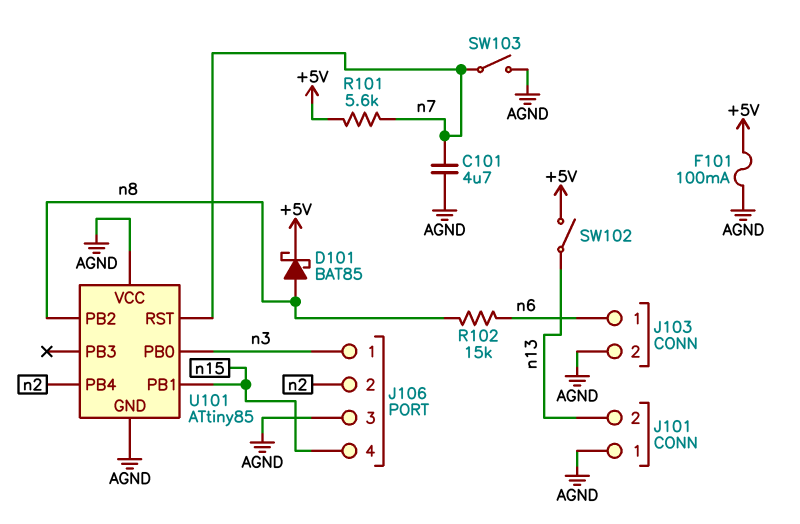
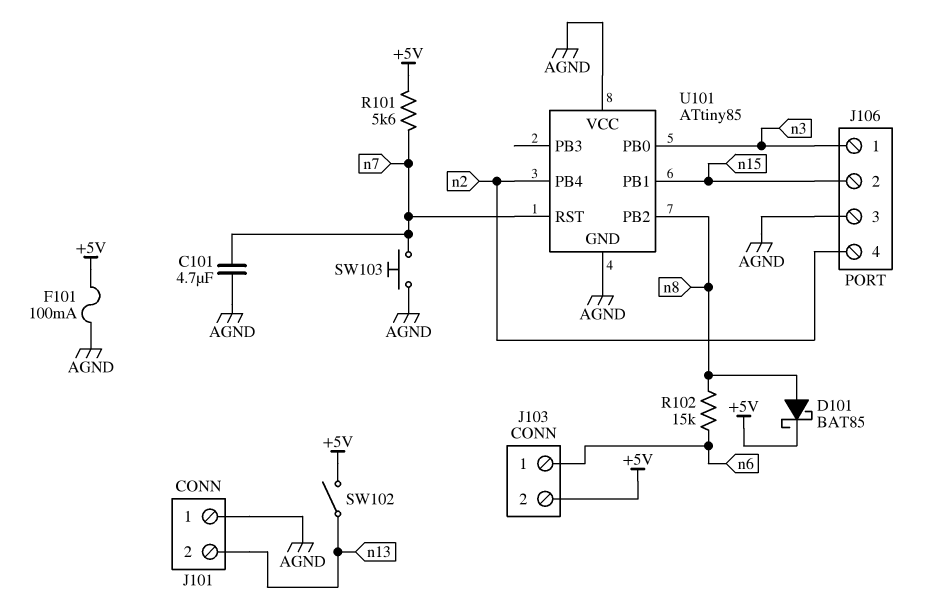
J103 pin 2: AGND -> +5V
J106 pin 2: n2 -> n15
J106 pin 4: n15 -> n2
SW103: switch (AGND, n7) -> button (AGND, n7)

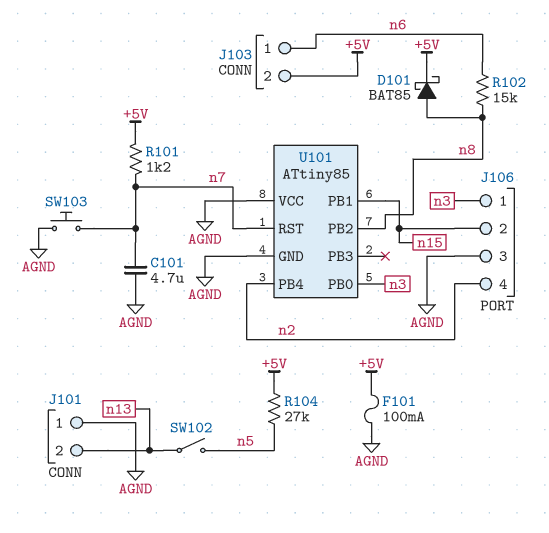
R101: 5.6k (+5V, n7) -> 1.2k (+5V, n7)
R104: none -> 27k (+5V, n5)
SW102: switch (+5V, n13) -> switch (n5, n13)

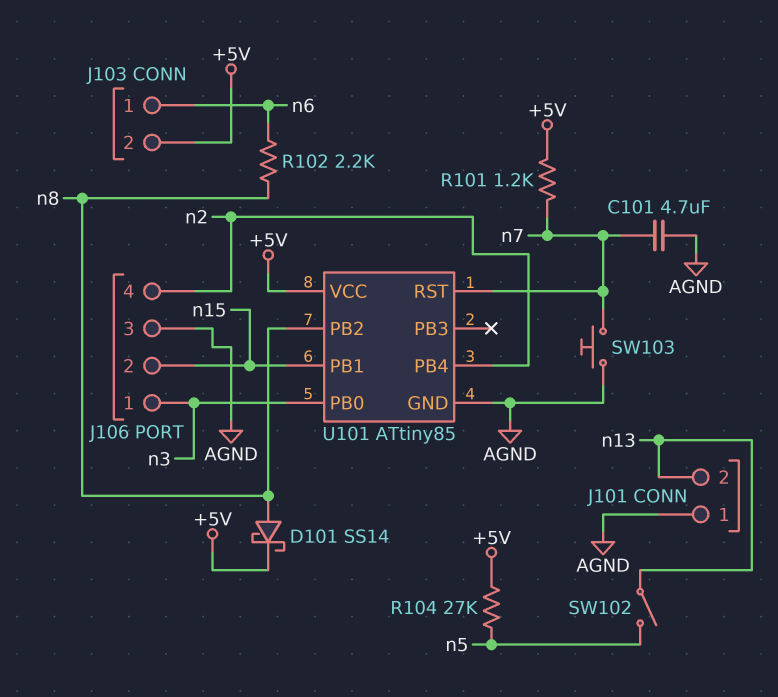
D101: schottky BAT85 (A n8, K +5V) -> schottky SS14 (A n8, K +5V)
F101: 100mA (+5V, AGND) -> none
R102: 15k (n6, n8) -> 2.2k (n6, n8)
U101 pin VCC: AGND -> +5V

